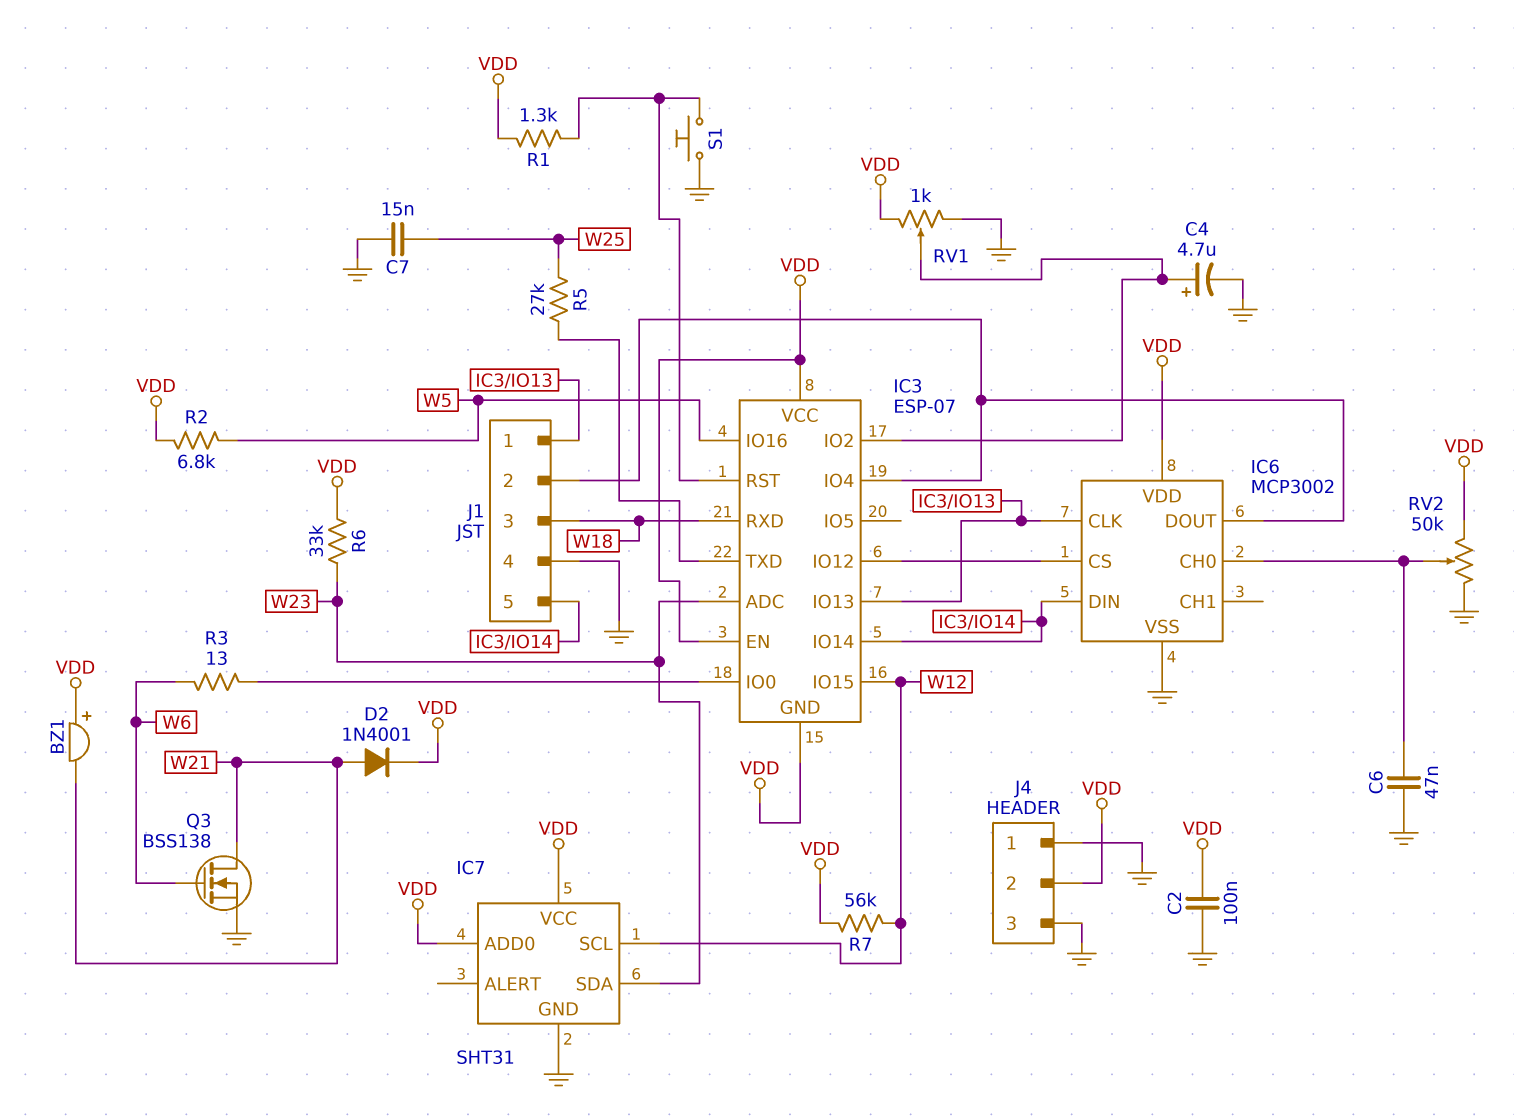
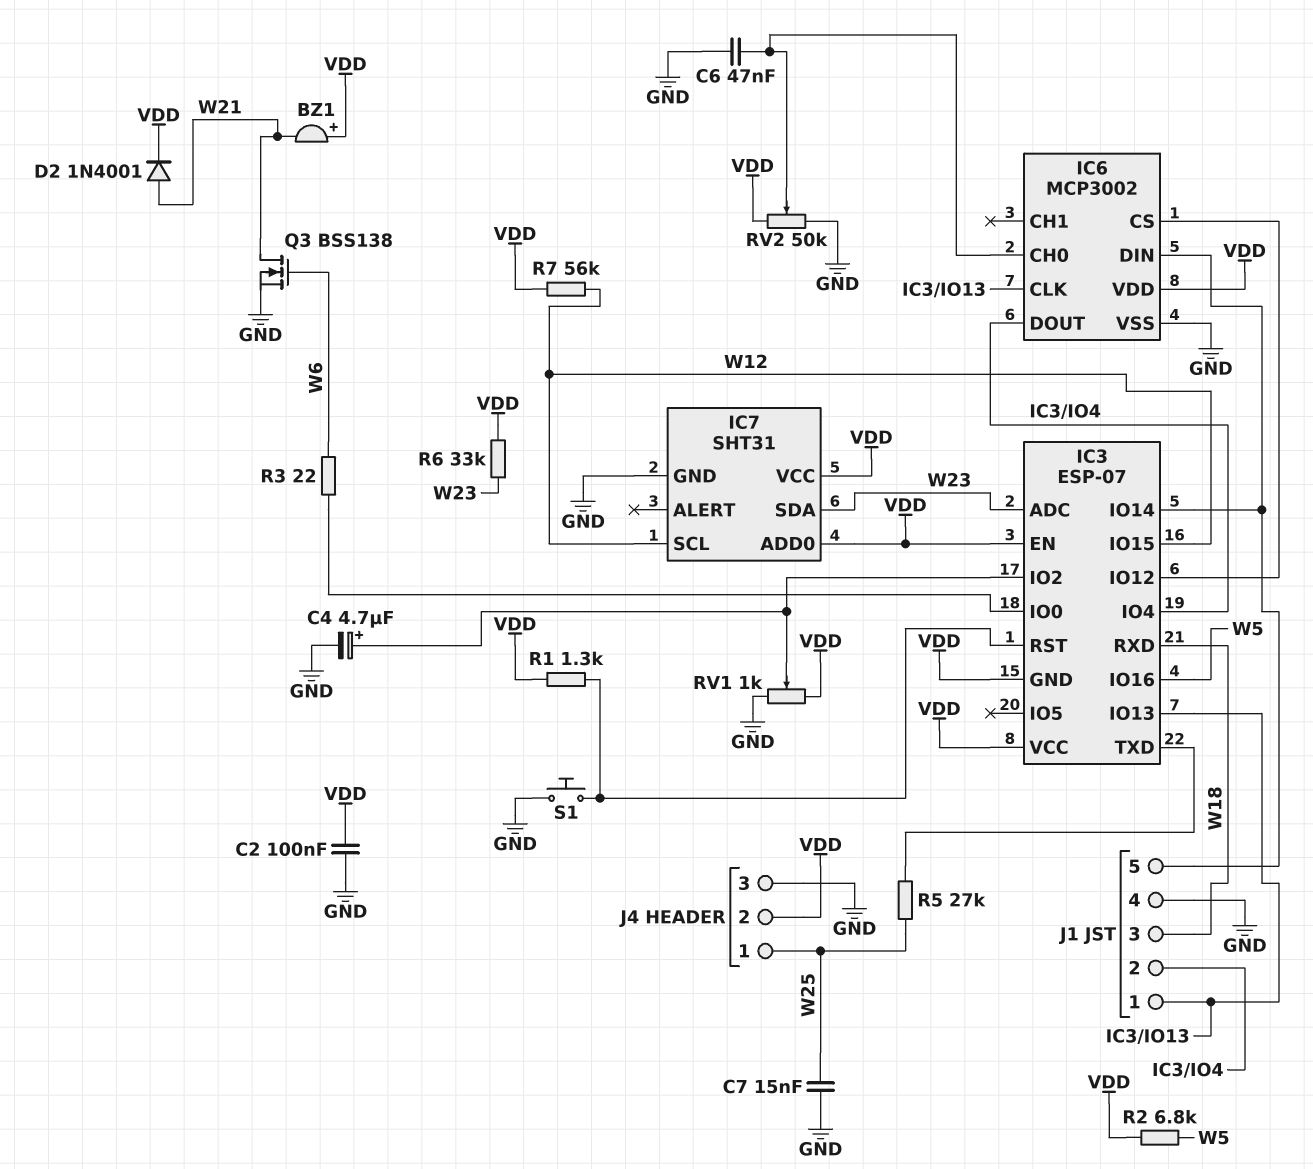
J4 pin 1: GND -> W25
R3: 13 (IC3/IO0, W6) -> 22 (IC3/IO0, W6)

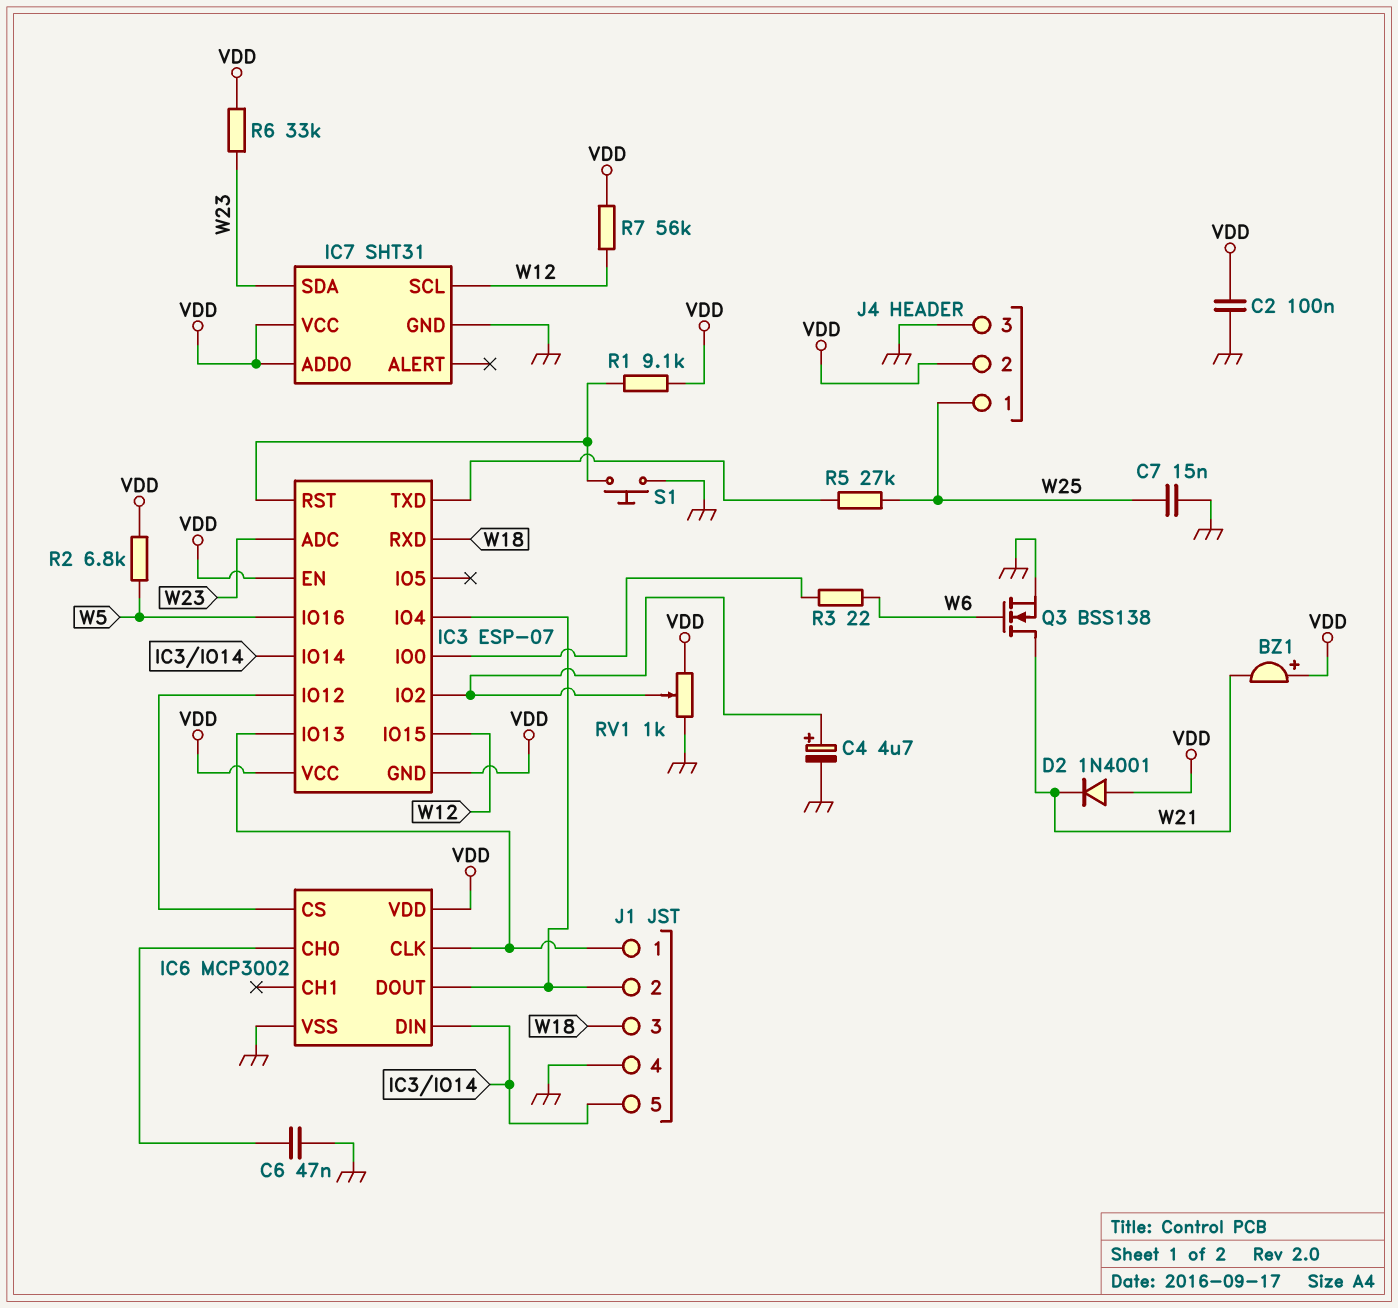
D2: diode 1N4001 (A W21, K VDD) -> diode 1N4001 (A VDD, K W21)
R1: 1.3k (IC3/RST, VDD) -> 9.1k (IC3/RST, VDD)
RV2: 50k (GND, VDD, wiper IC6/CH0) -> none

